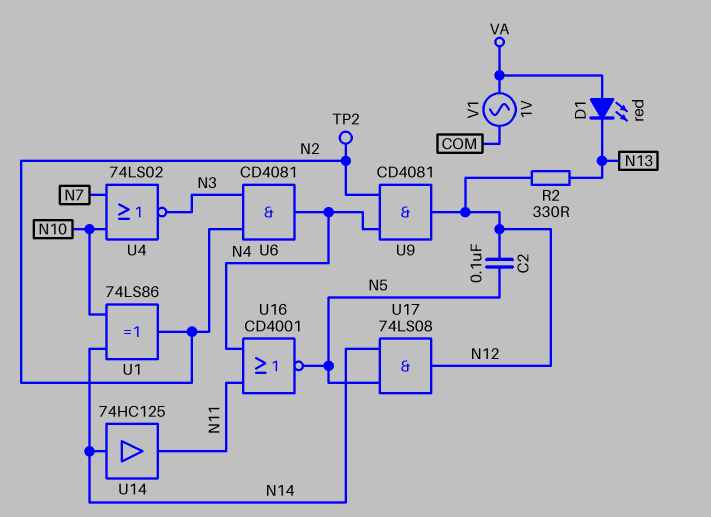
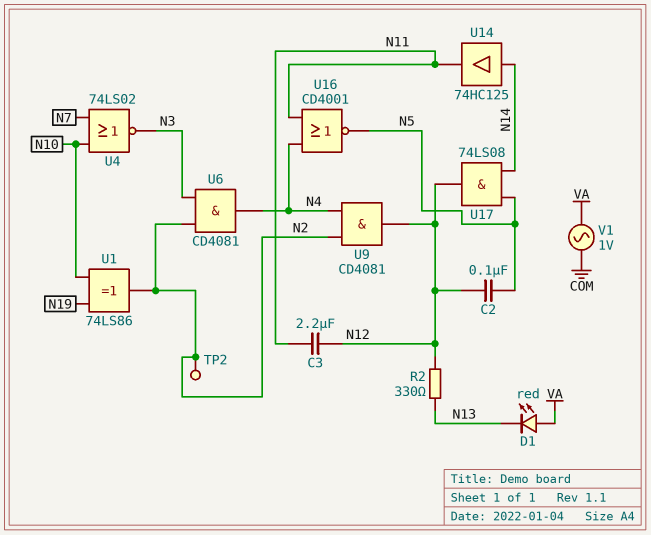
C3: none -> 2.2uF (N11, N12)
U1: XOR 74LS86 (in N10, in N14, out N2) -> XOR 74LS86 (in N10, in N19, out N2)

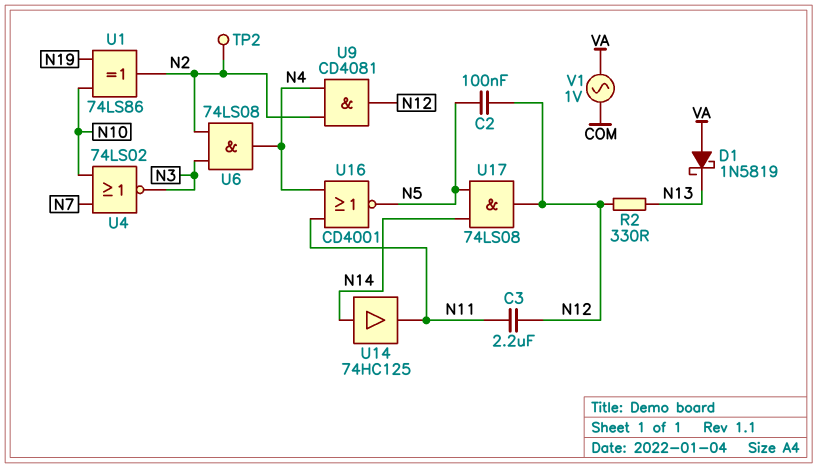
D1: LED red (A VA, K N13) -> schottky 1N5819 (A VA, K N13)
U6: AND CD4081 (in N2, in N3, out N4) -> AND 74LS08 (in N2, in N3, out N4)

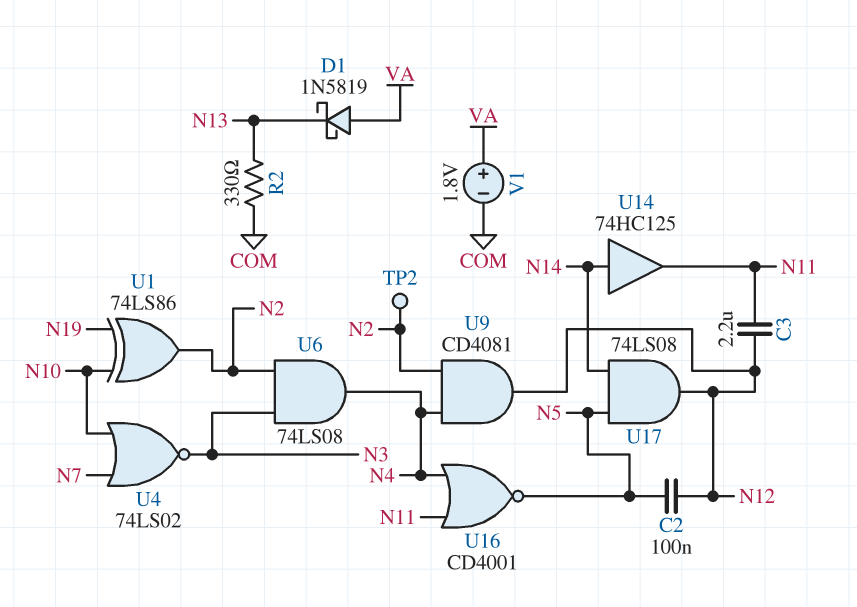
R2: 330 (N12, N13) -> 330 (COM, N13)
V1: AC 1V (COM, VA) -> 1.8V (plus VA, minus COM)

